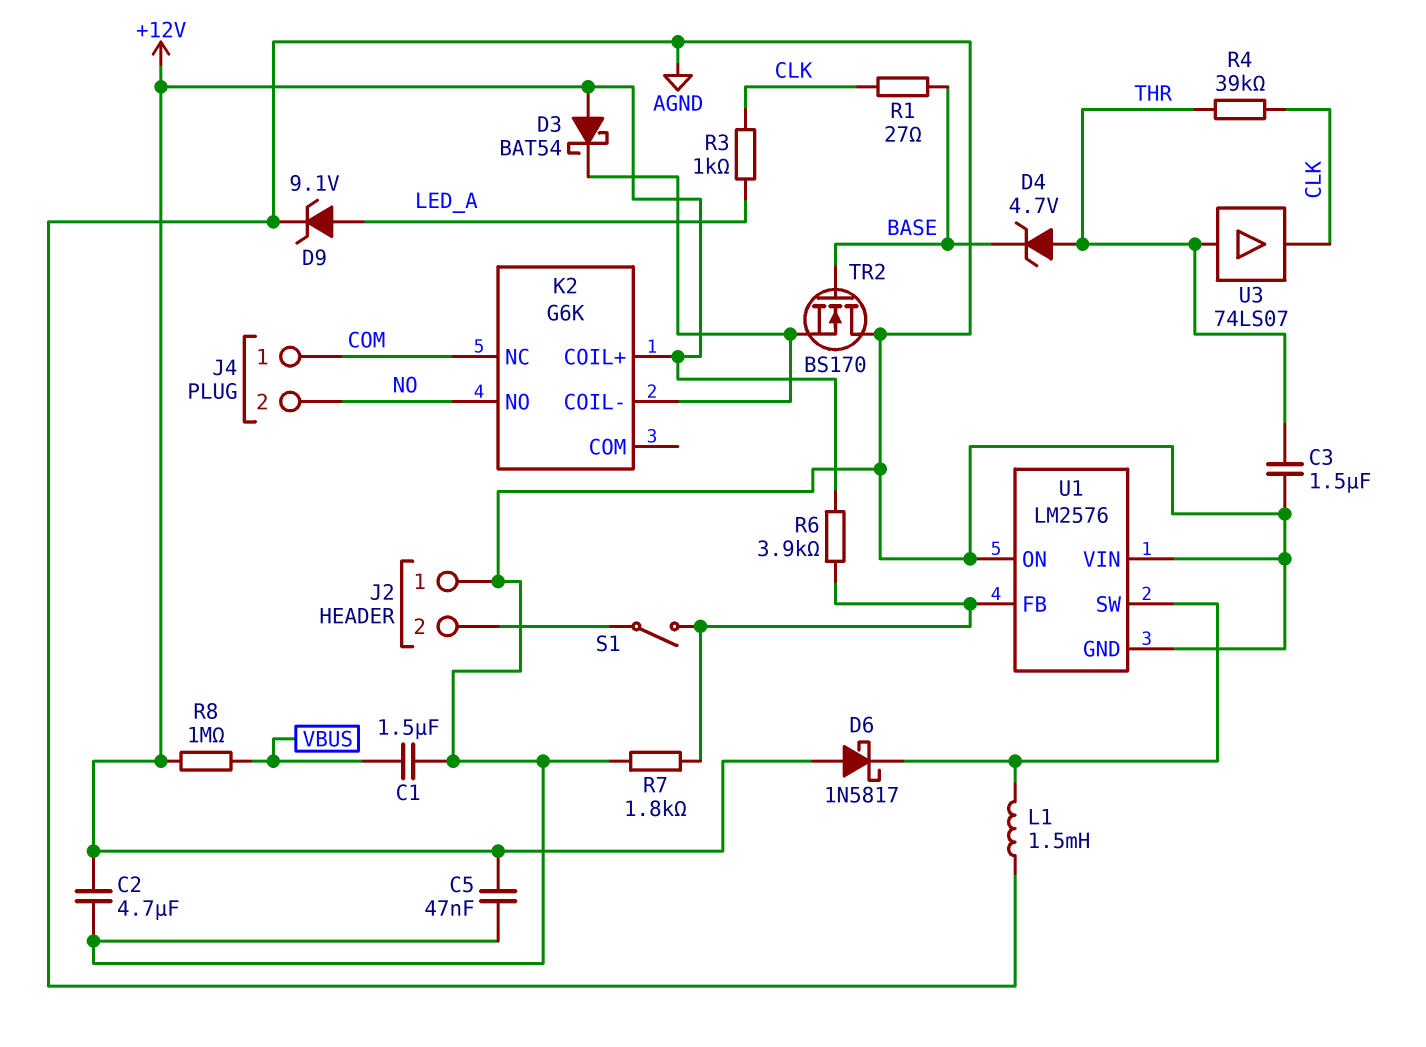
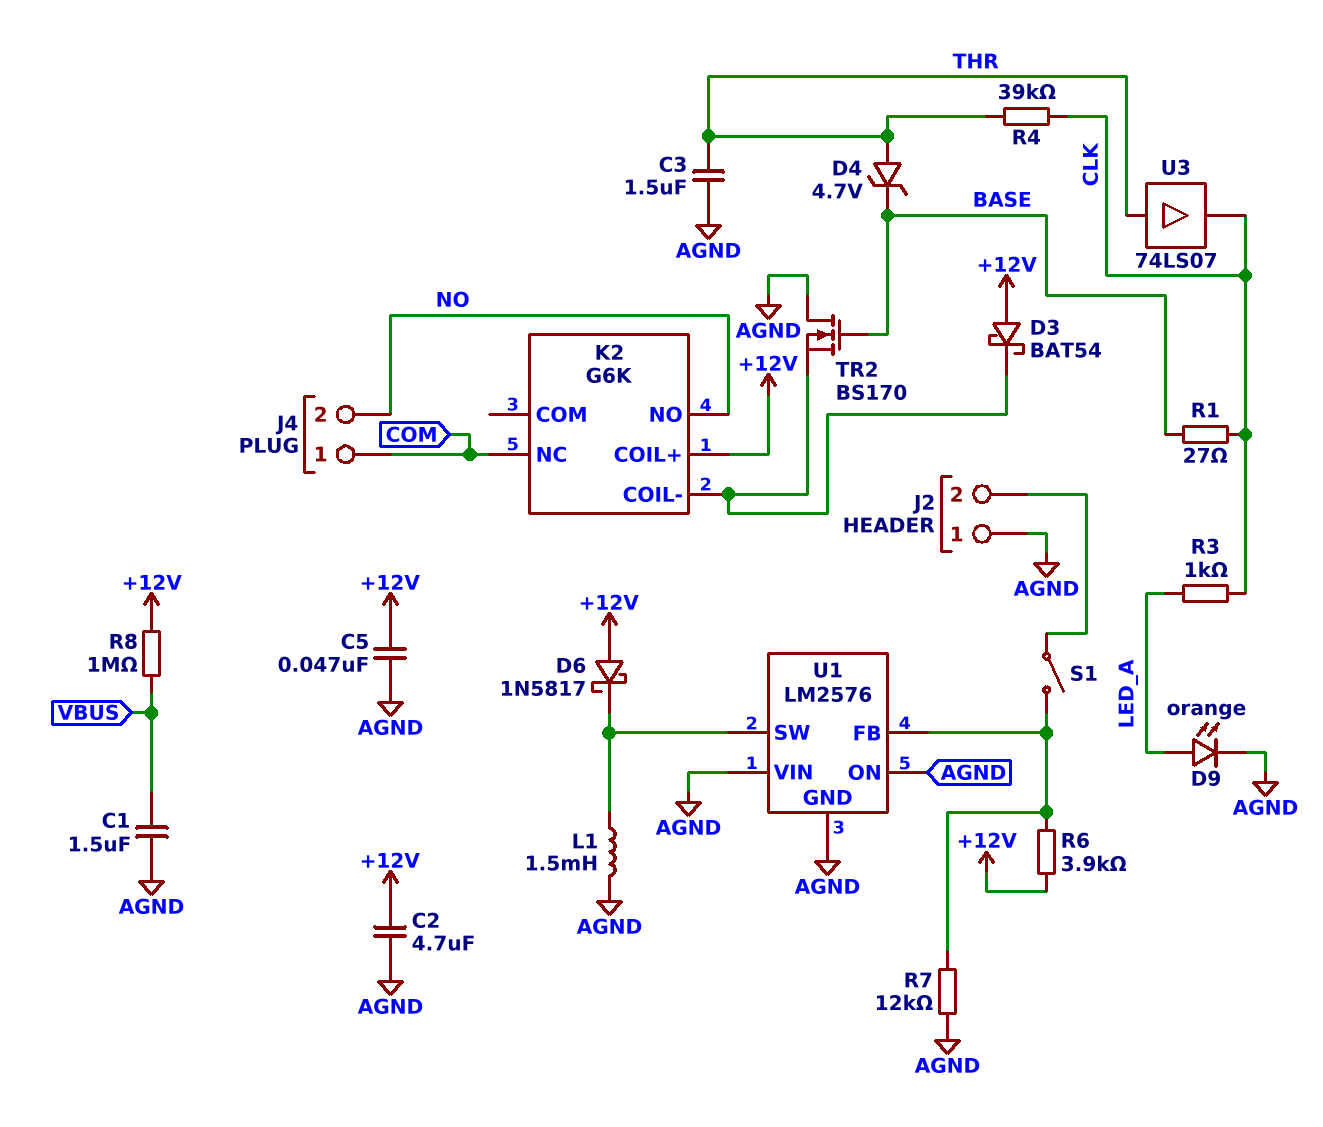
D9: zener 9.1V (A LED_A, K AGND) -> LED orange (A LED_A, K AGND)
R7: 1.8k (AGND, U1/FB) -> 12k (AGND, U1/FB)

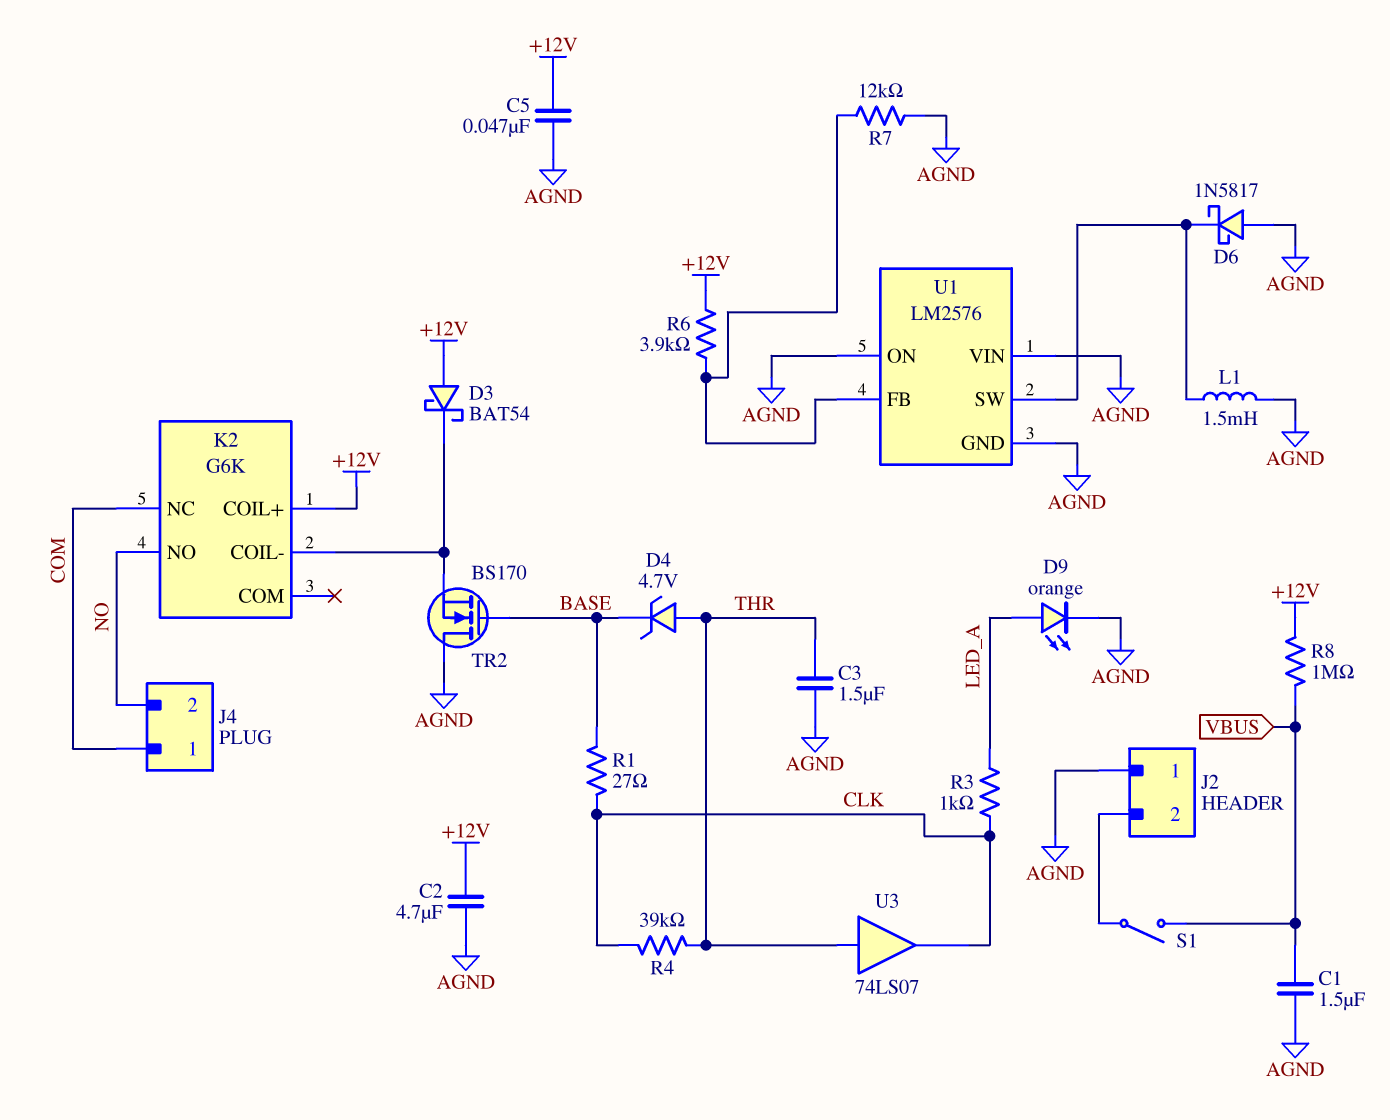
D6: schottky 1N5817 (A +12V, K U1/SW) -> schottky 1N5817 (A AGND, K U1/SW)
S1: switch (J2/2, U1/FB) -> switch (J2/2, VBUS)

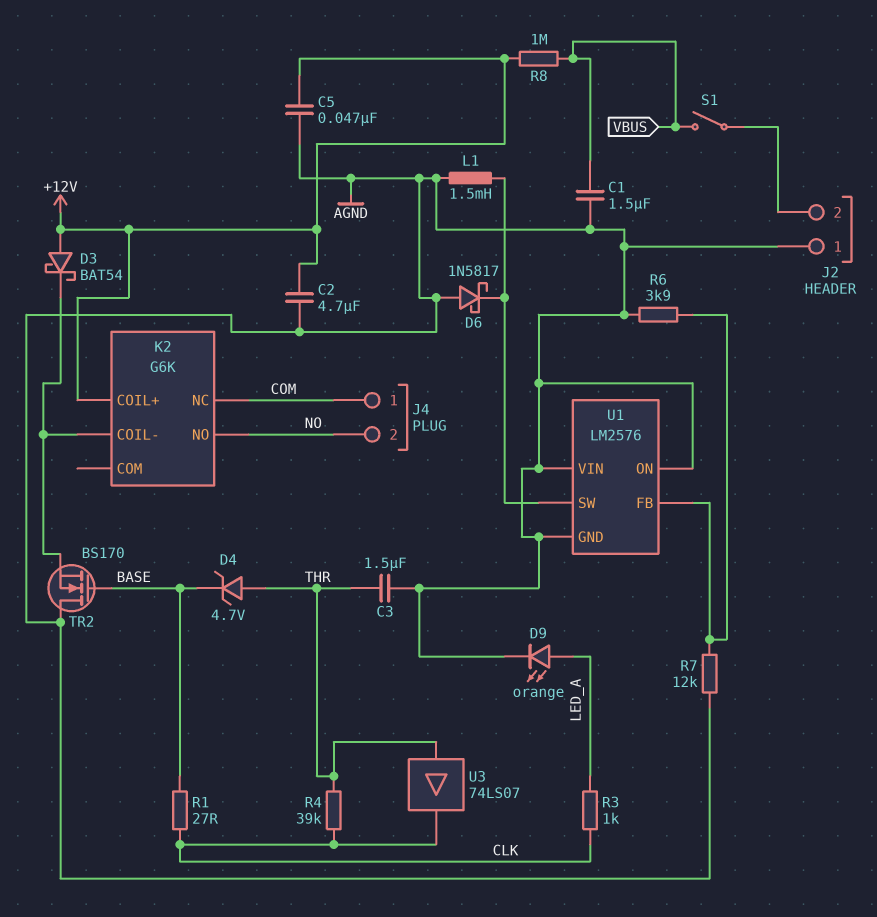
R6: 3.9k (+12V, U1/FB) -> 3.9k (AGND, U1/FB)

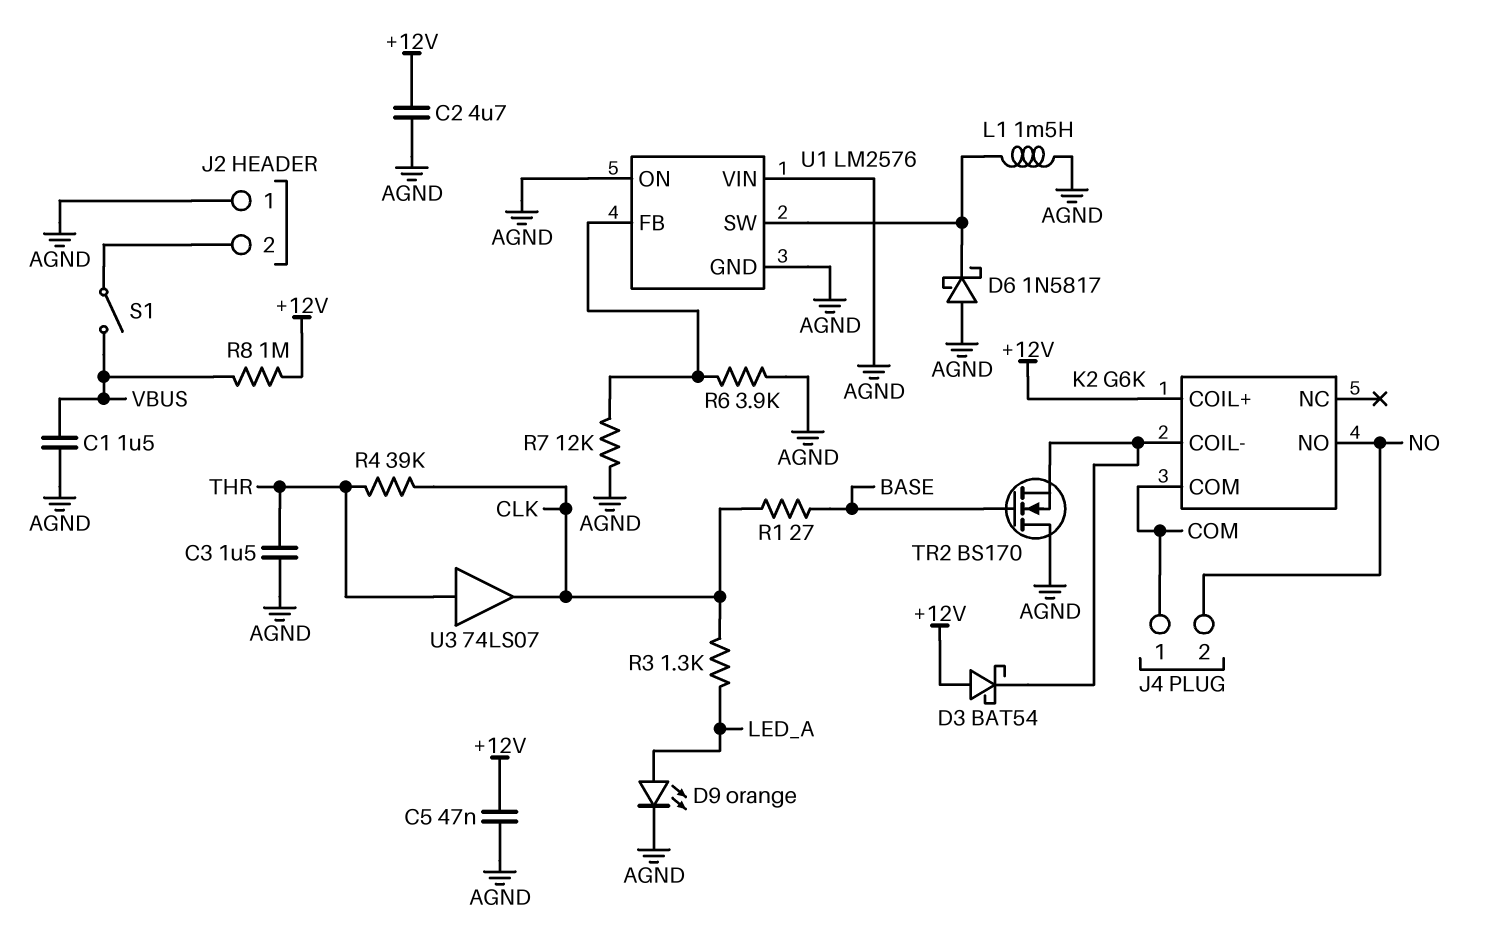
D4: zener 4.7V (A THR, K BASE) -> none
K2 pin COM: none -> COM
K2 pin NC: COM -> none
R3: 1k (CLK, LED_A) -> 1.3k (CLK, LED_A)

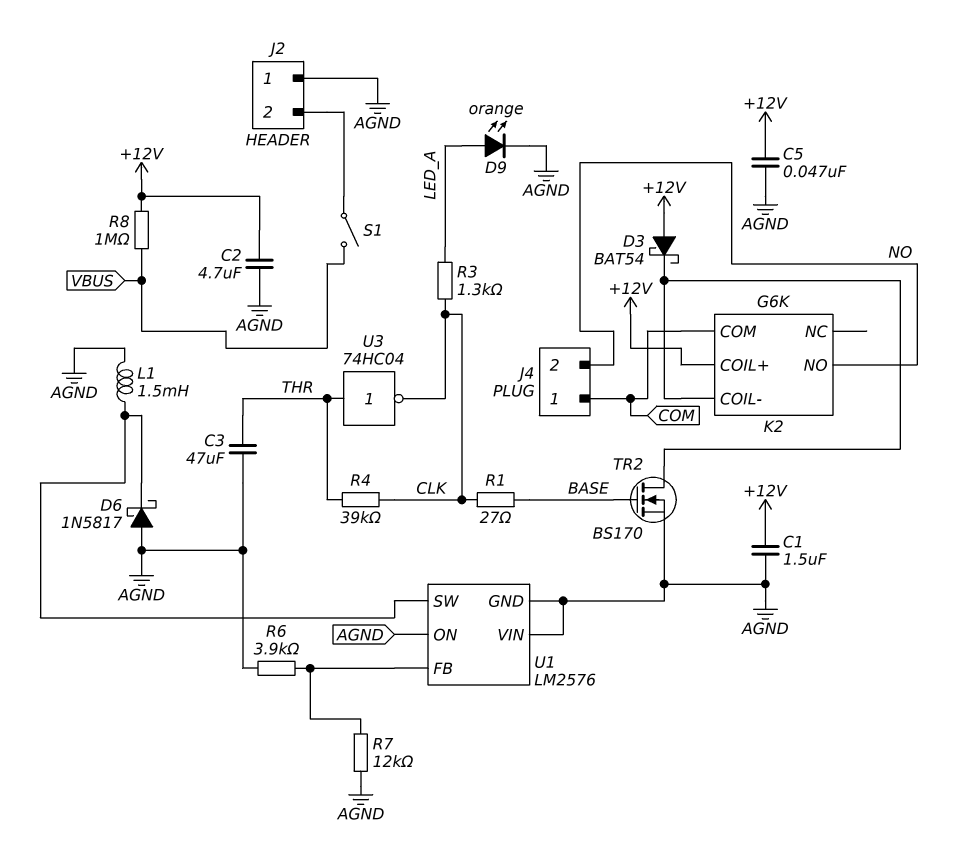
C1: 1.5uF (AGND, VBUS) -> 1.5uF (+12V, AGND)
C3: 1.5uF (AGND, THR) -> 47uF (AGND, THR)
TR2: NMOS BS170 (G BASE, D AGND, S K2/COIL-) -> NMOS BS170 (G BASE, D K2/COIL-, S AGND)
U3: buffer 74LS07 (in THR, out CLK) -> NOT 74HC04 (in THR, out CLK)

